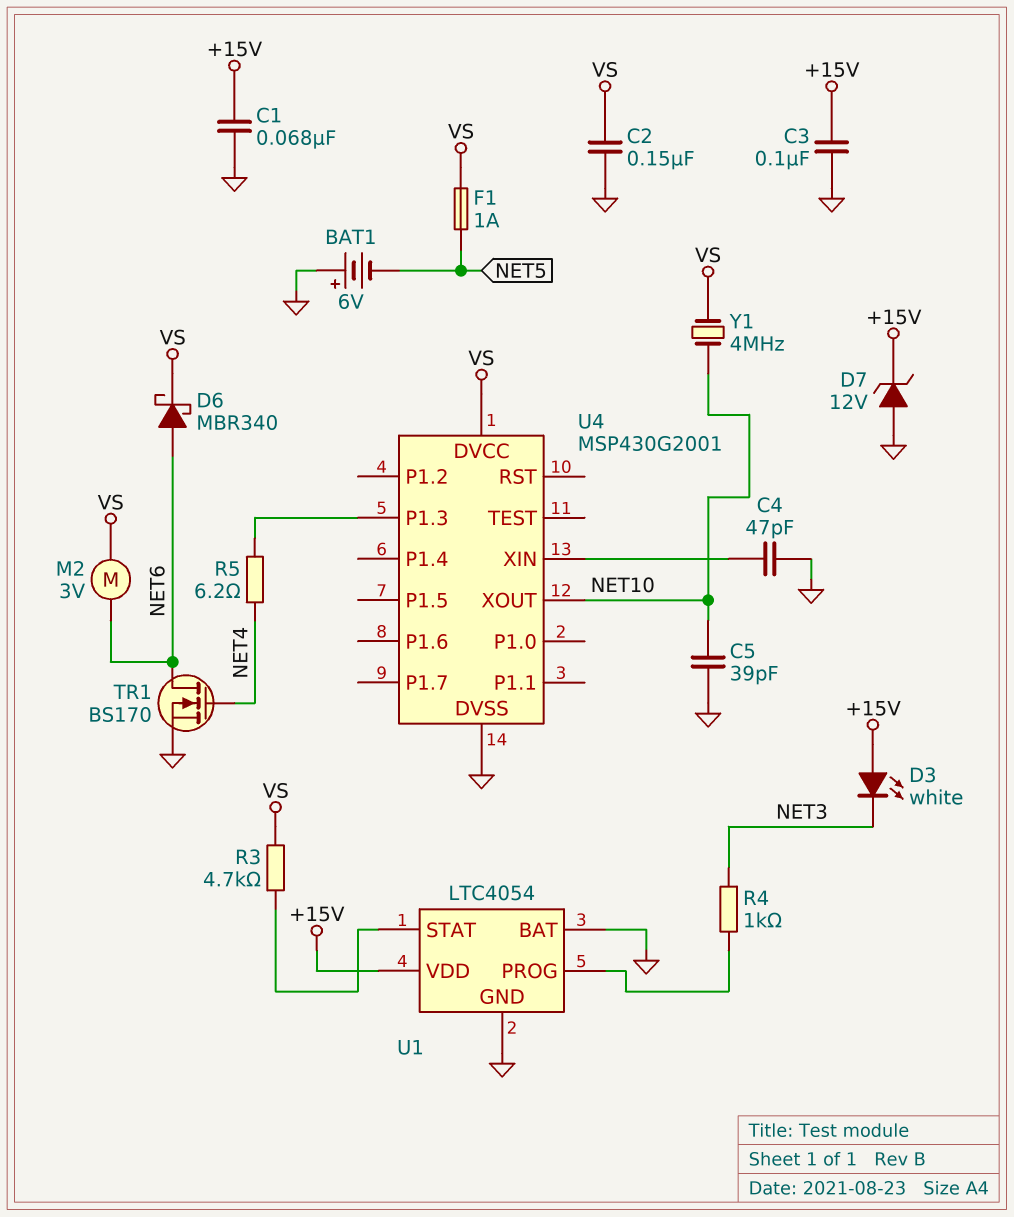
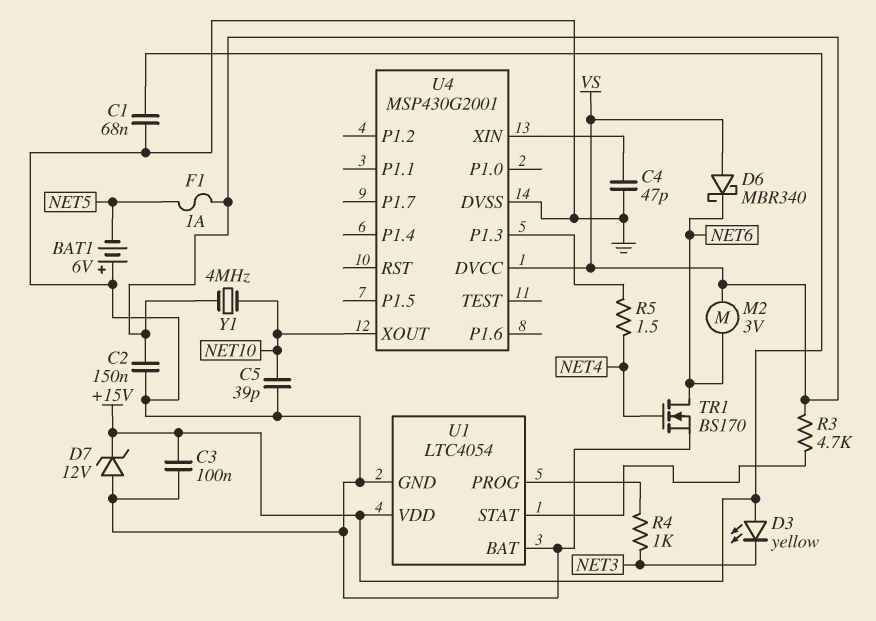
D3: LED white (A +15V, K NET3) -> LED yellow (A +15V, K NET3)
D6: schottky MBR340 (A NET6, K VS) -> schottky MBR340 (A VS, K NET6)
R5: 6.2 (NET4, U4/P1.3) -> 1.5 (NET4, U4/P1.3)

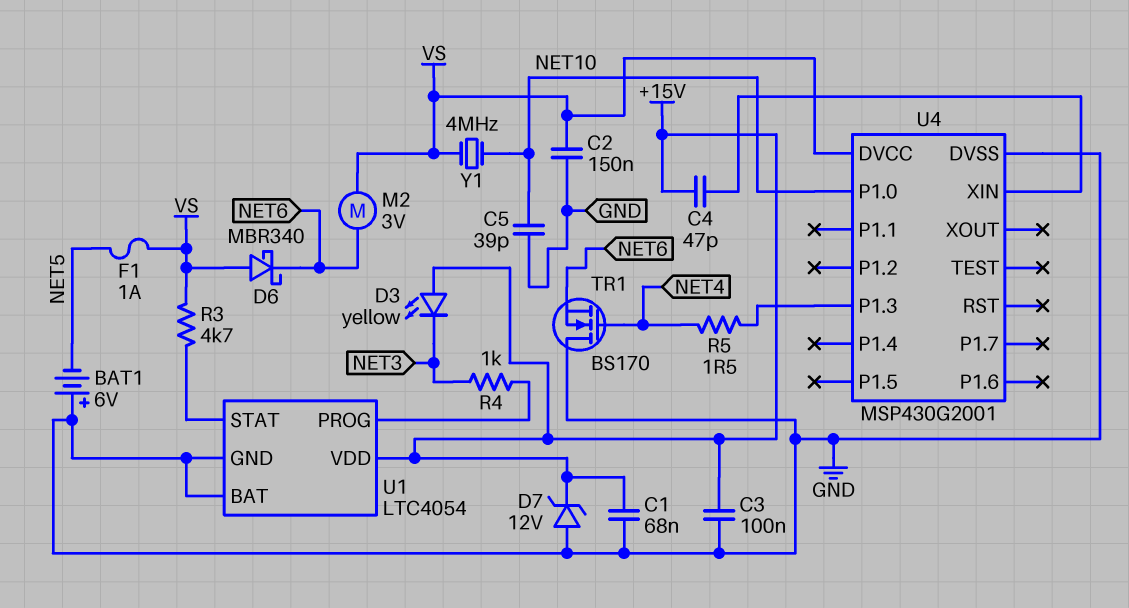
C4: 47pF (GND, U4/XIN) -> 47pF (+15V, U4/XIN)
TR1: NMOS BS170 (G NET4, D NET6, S GND) -> NMOS BS170 (G NET4, D GND, S NET6)
U4 pin P1.0: none -> NET10
U4 pin XOUT: NET10 -> none

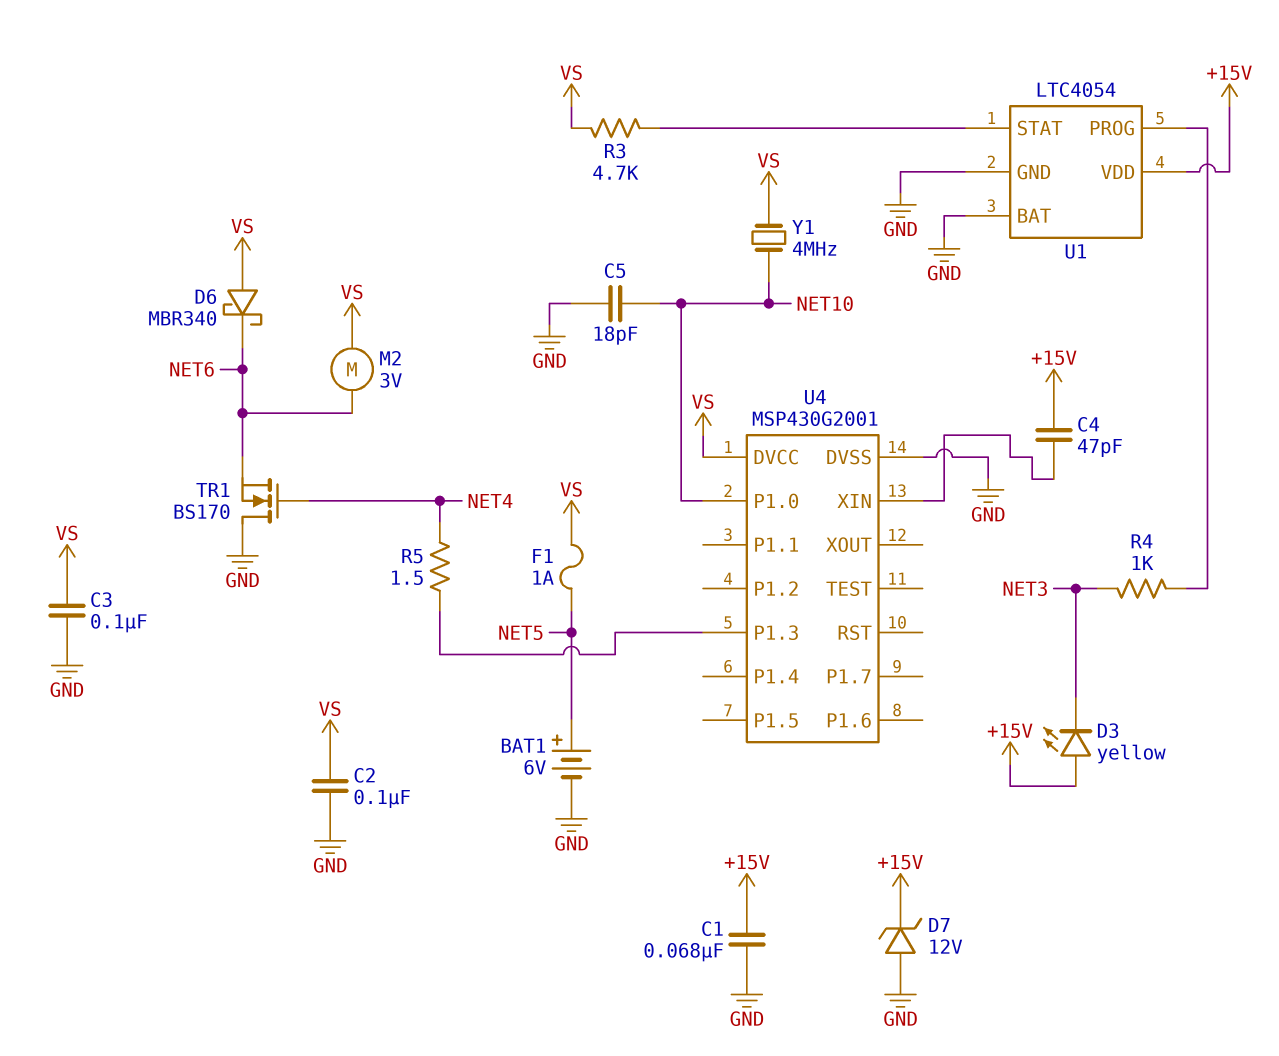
BAT1: 6V (plus GND, minus NET5) -> 6V (plus NET5, minus GND)
C2: 150nF (GND, VS) -> 100nF (GND, VS)
C3: 100nF (+15V, GND) -> 100nF (GND, VS)
C5: 39pF (GND, NET10) -> 18pF (GND, NET10)

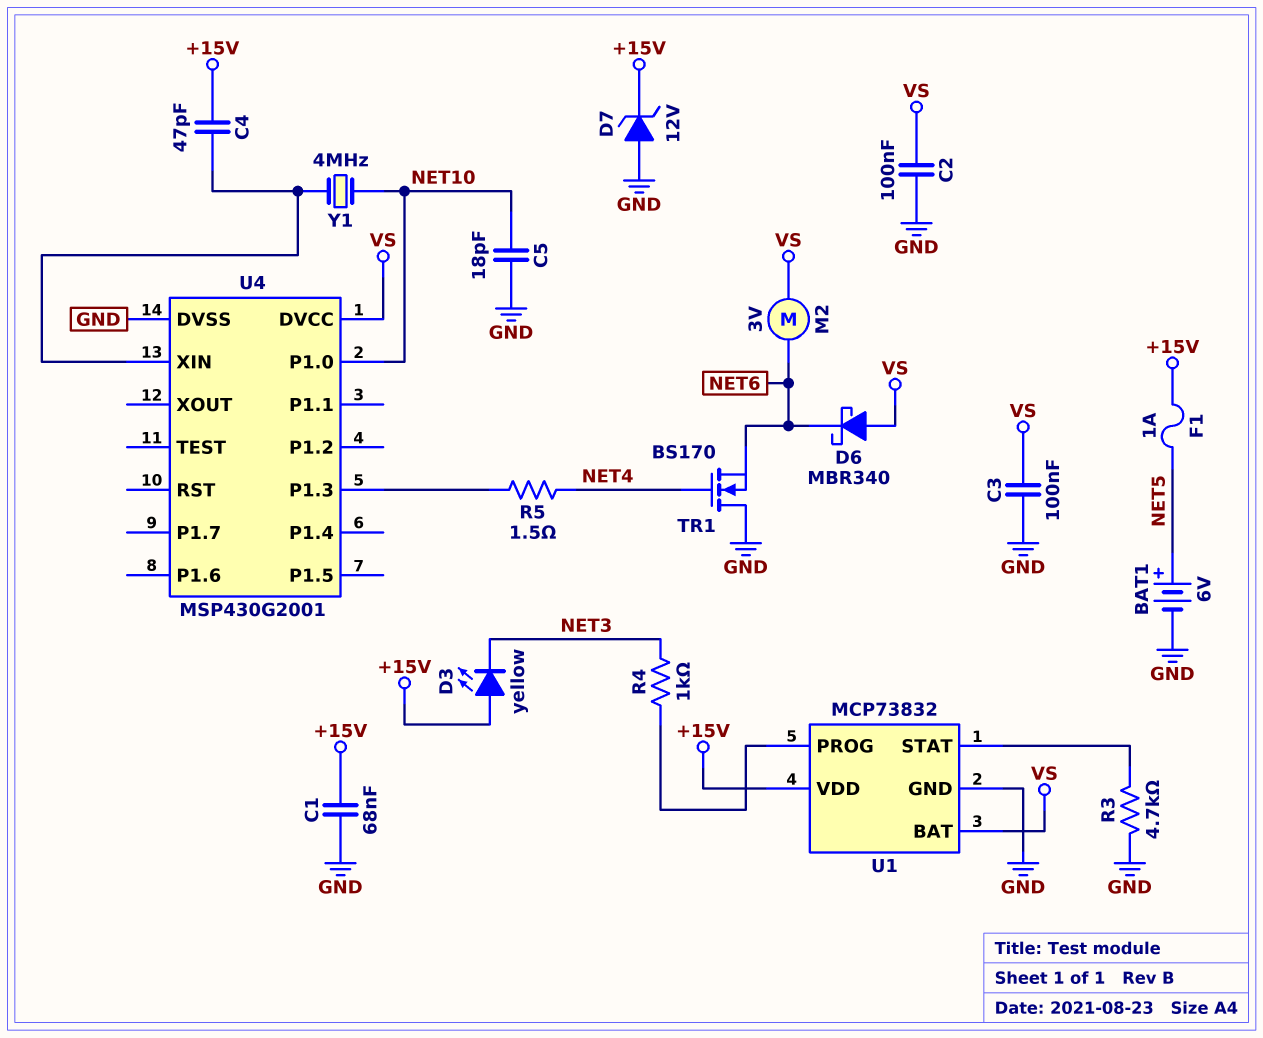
F1: 1A (NET5, VS) -> 1A (+15V, NET5)
R3: 4.7k (U1/STAT, VS) -> 4.7k (GND, U1/STAT)
U1: LTC4054 -> MCP73832
U1 pin BAT: GND -> VS
Y1: 4MHz (NET10, VS) -> 4MHz (NET10, U4/XIN)

